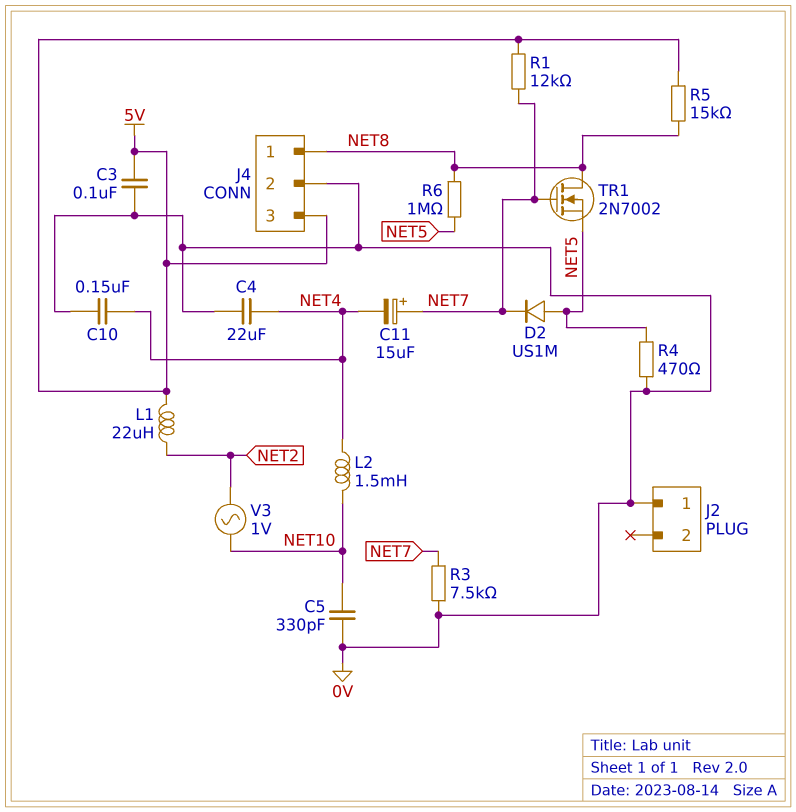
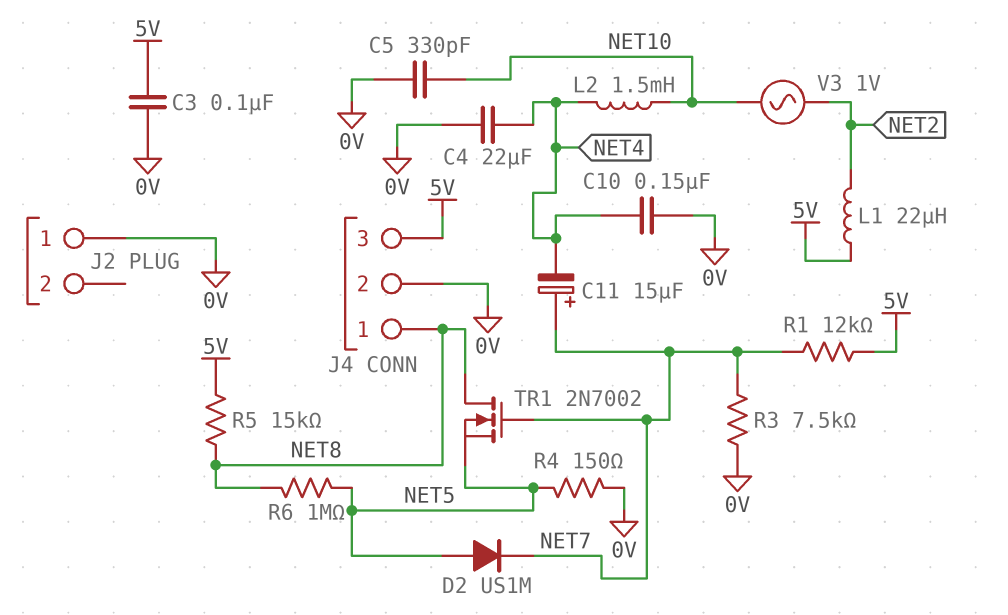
R4: 470 (0V, NET5) -> 150 (0V, NET5)

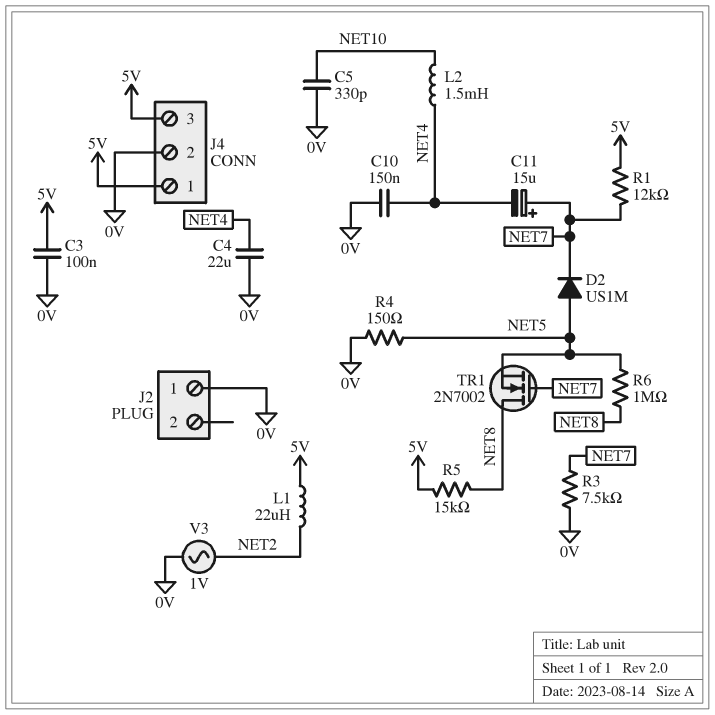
J4 pin 1: NET8 -> 5V
V3: AC 1V (NET2, NET10) -> AC 1V (0V, NET2)

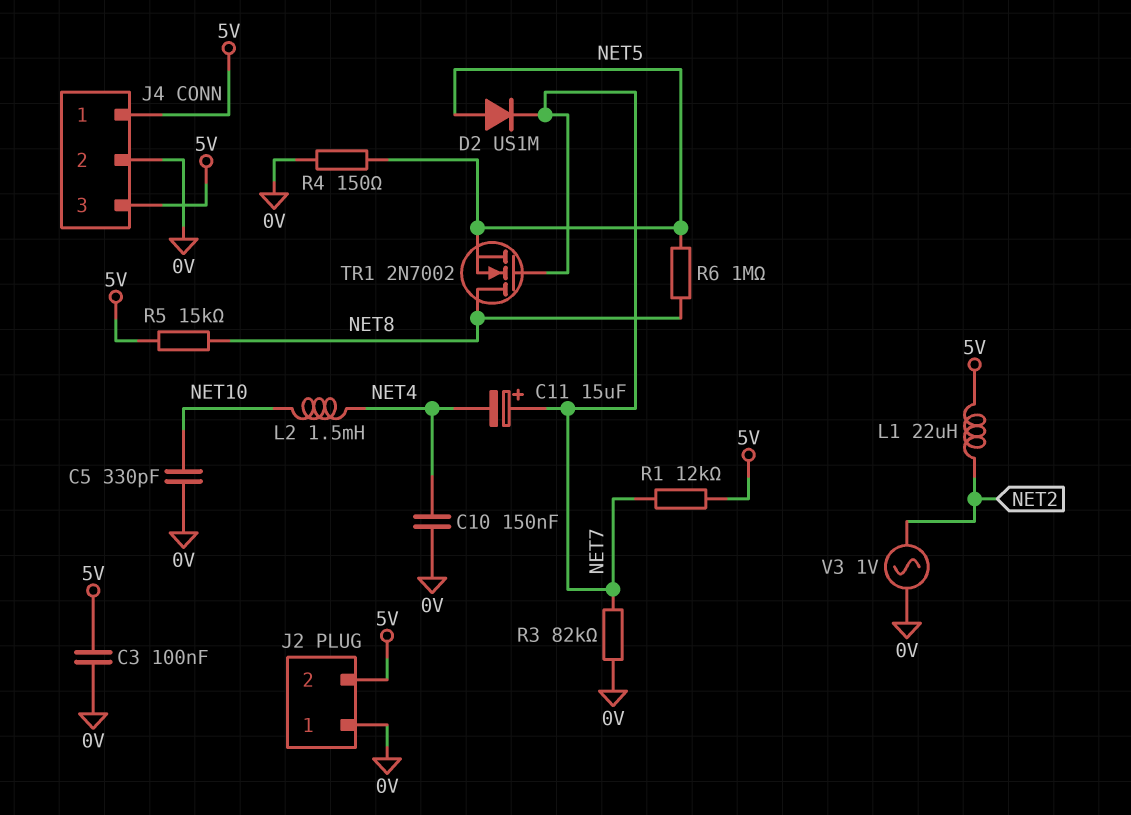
C4: 22uF (0V, NET4) -> none
J2 pin 2: none -> 5V
R3: 7.5k (0V, NET7) -> 82k (0V, NET7)

